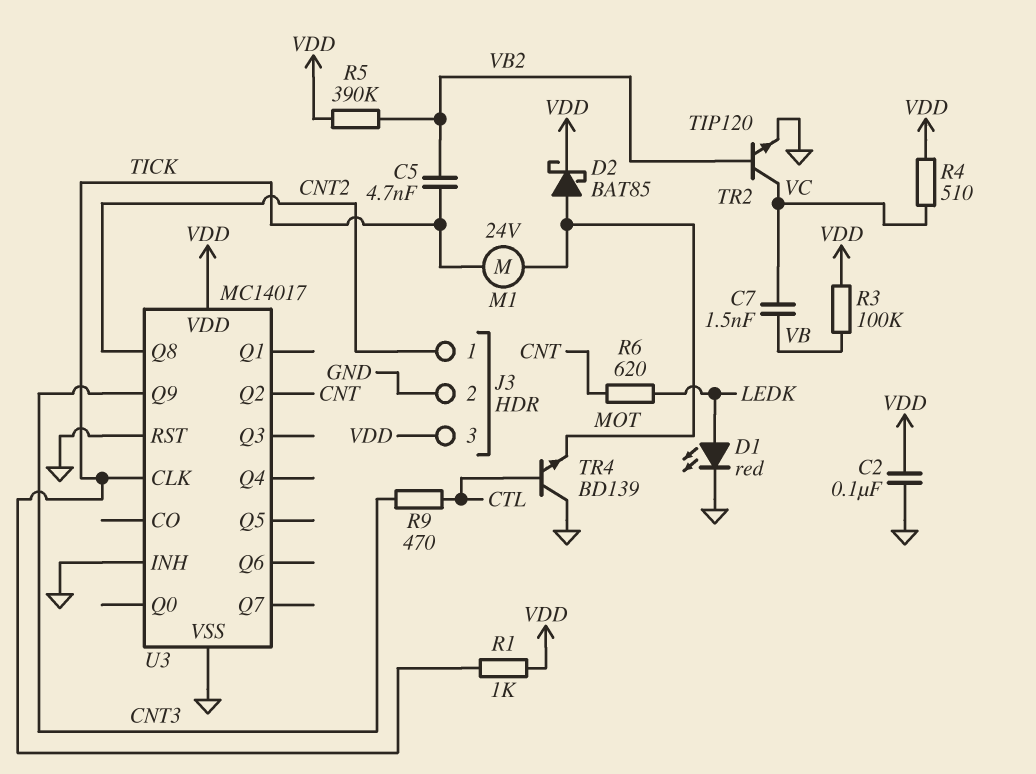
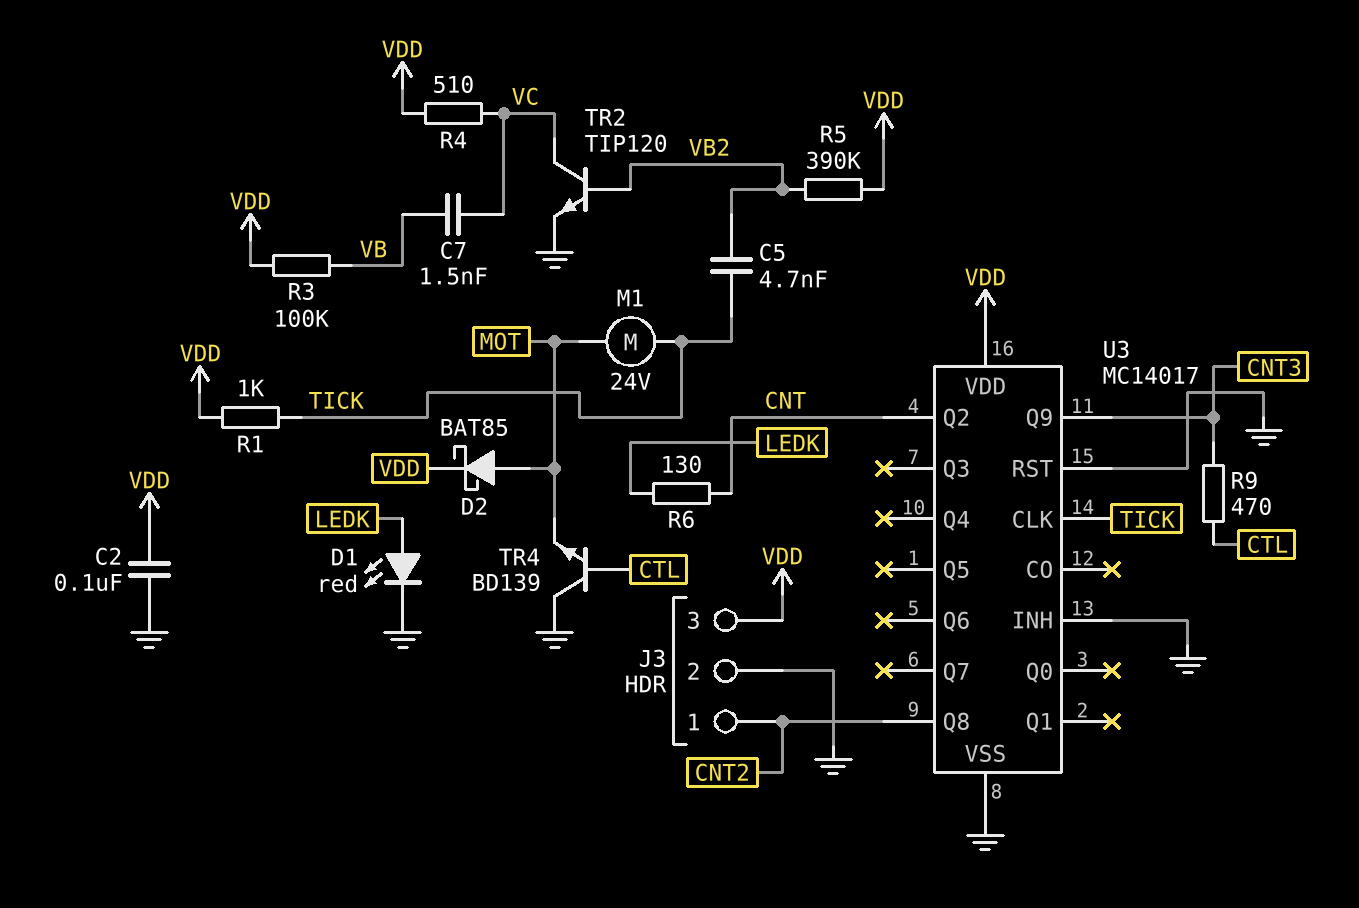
R6: 620 (CNT, LEDK) -> 130 (CNT, LEDK)

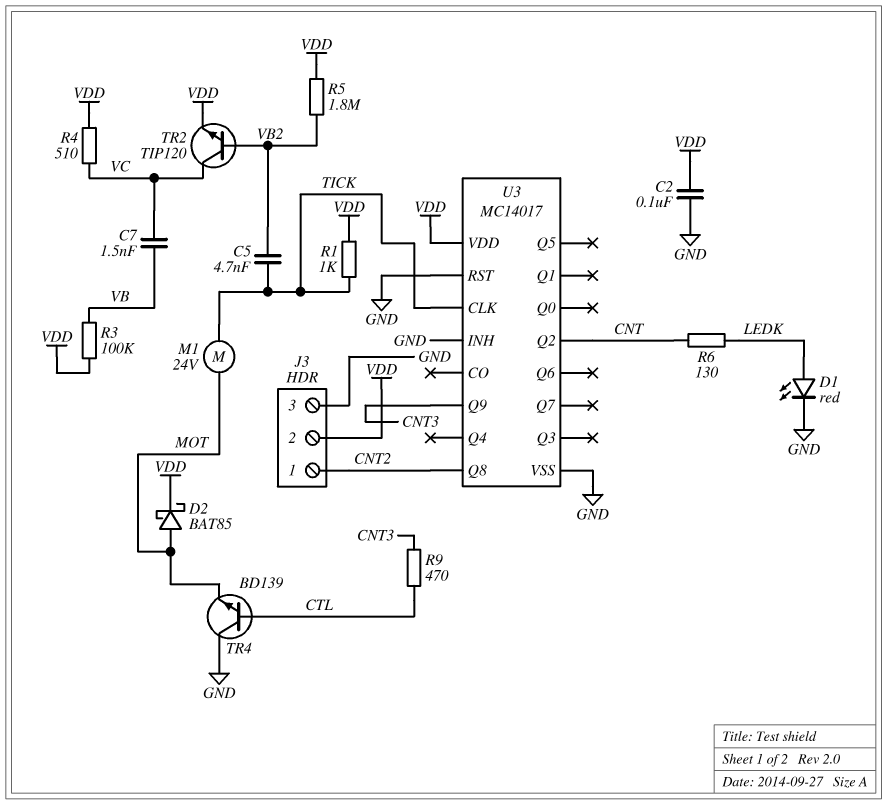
J3 pin 2: GND -> VDD
J3 pin 3: VDD -> GND
R5: 390k (VB2, VDD) -> 1.8M (VB2, VDD)
TR2: NPN TIP120 (B VB2, C VC, E GND) -> NPN TIP120 (B VB2, C VC, E VDD)

